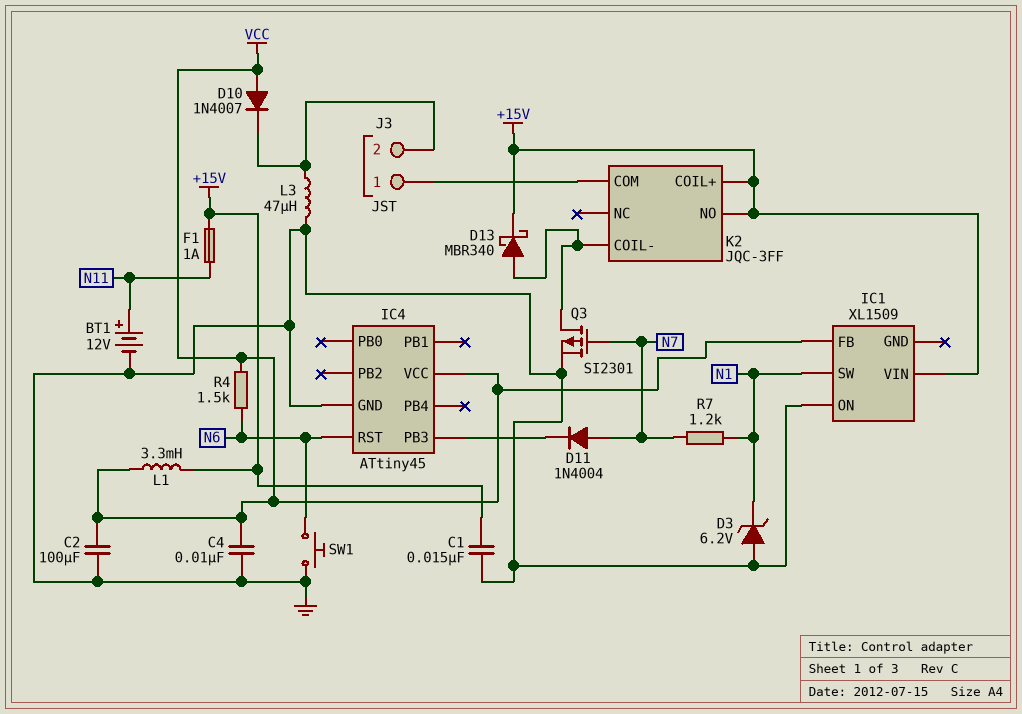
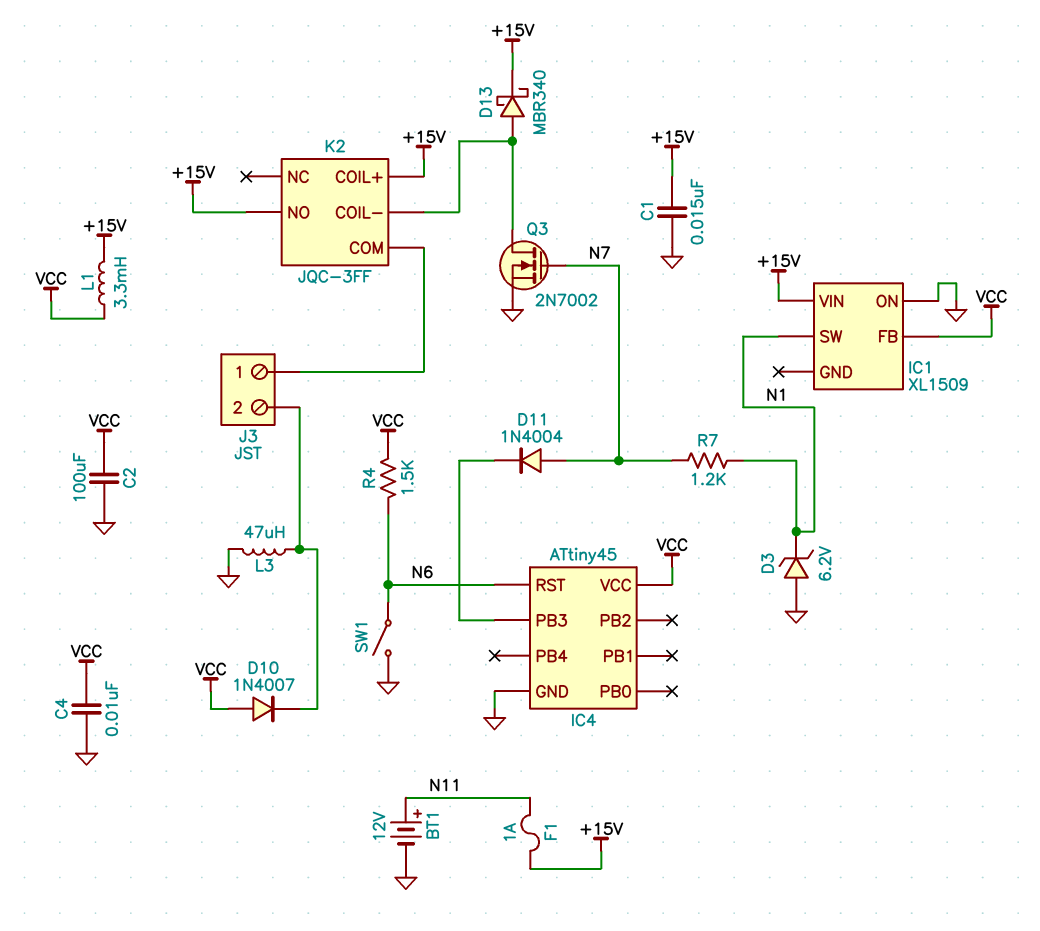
Q3: PMOS SI2301 (G N7, D K2/COIL-, S GND) -> NMOS 2N7002 (G N7, D K2/COIL-, S GND)
SW1: button (GND, N6) -> switch (GND, N6)

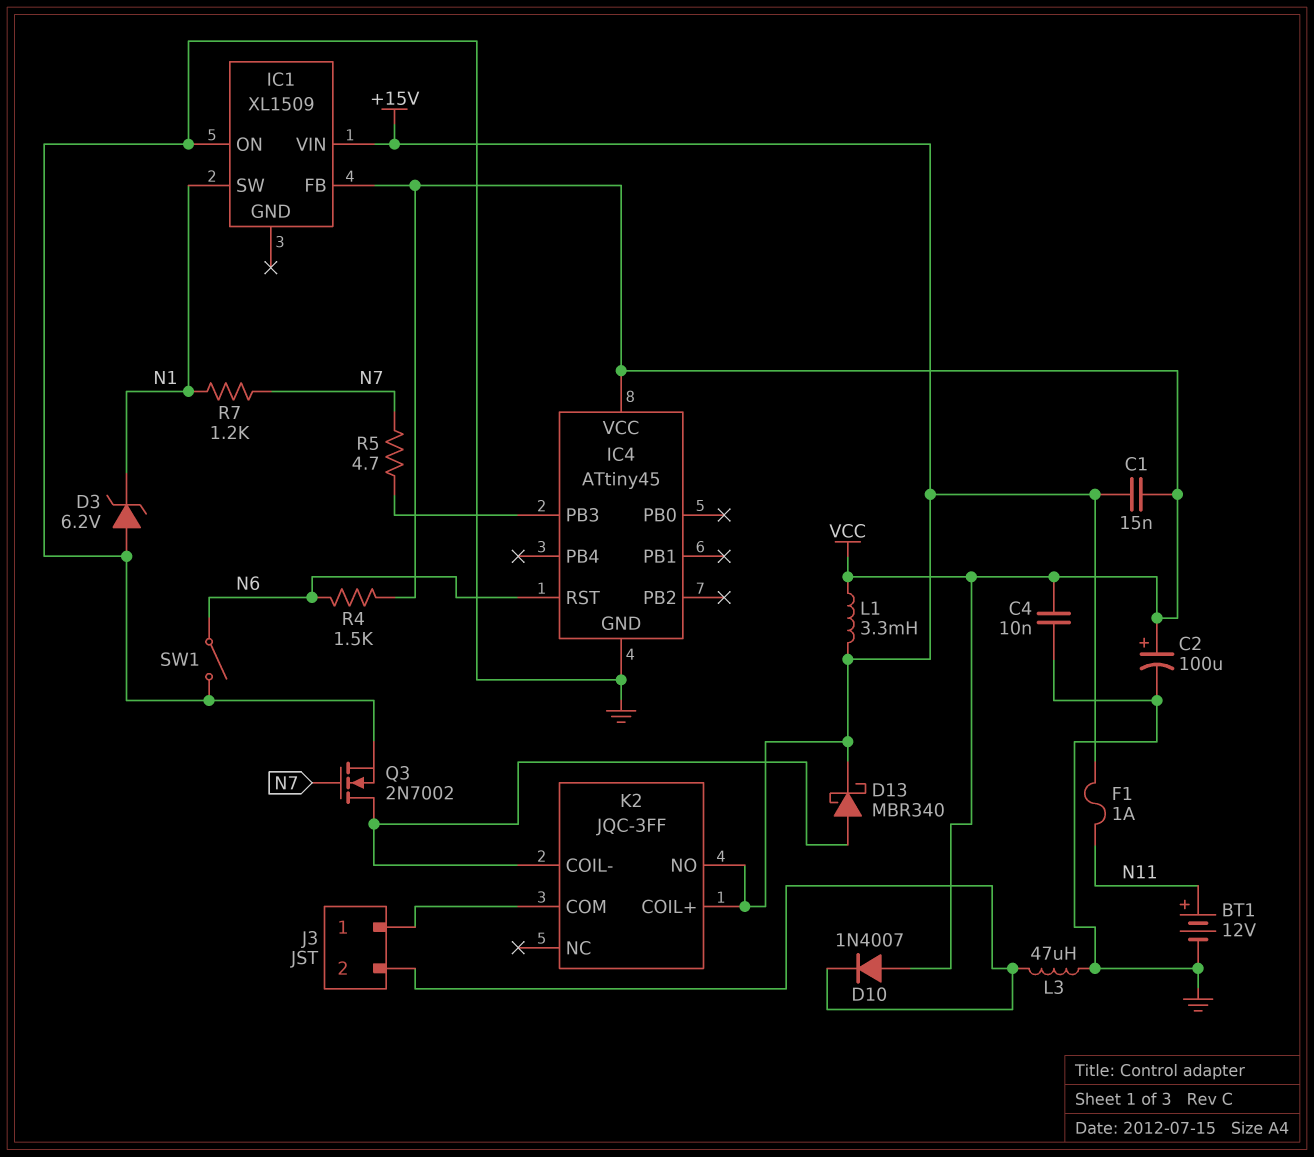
C1: 15nF (+15V, GND) -> 15nF (+15V, VCC)
C2: 100uF (GND, VCC) -> 100uF (plus VCC, minus GND)
D11: diode 1N4004 (A N7, K IC4/PB3) -> none
R5: none -> 4.7 (IC4/PB3, N7)

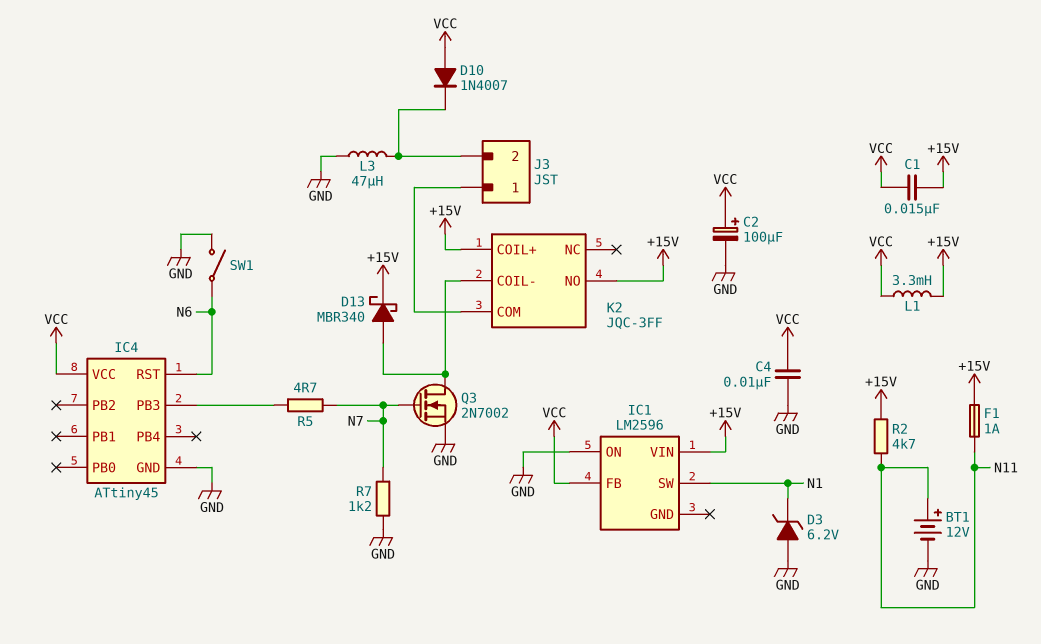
IC1: XL1509 -> LM2596
R2: none -> 4.7k (+15V, N11)
R4: 1.5k (N6, VCC) -> none
R7: 1.2k (N1, N7) -> 1.2k (GND, N7)

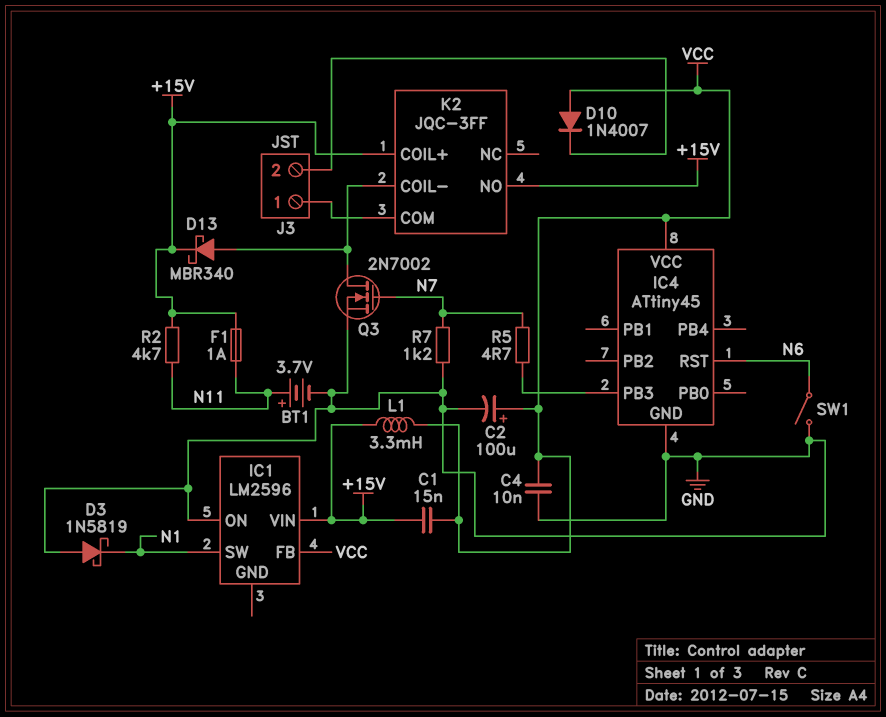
BT1: 12V (plus N11, minus GND) -> 3.7V (plus N11, minus GND)
D3: zener 6.2V (A GND, K N1) -> schottky 1N5819 (A GND, K N1)
L3: 47uH (GND, J3/2) -> none

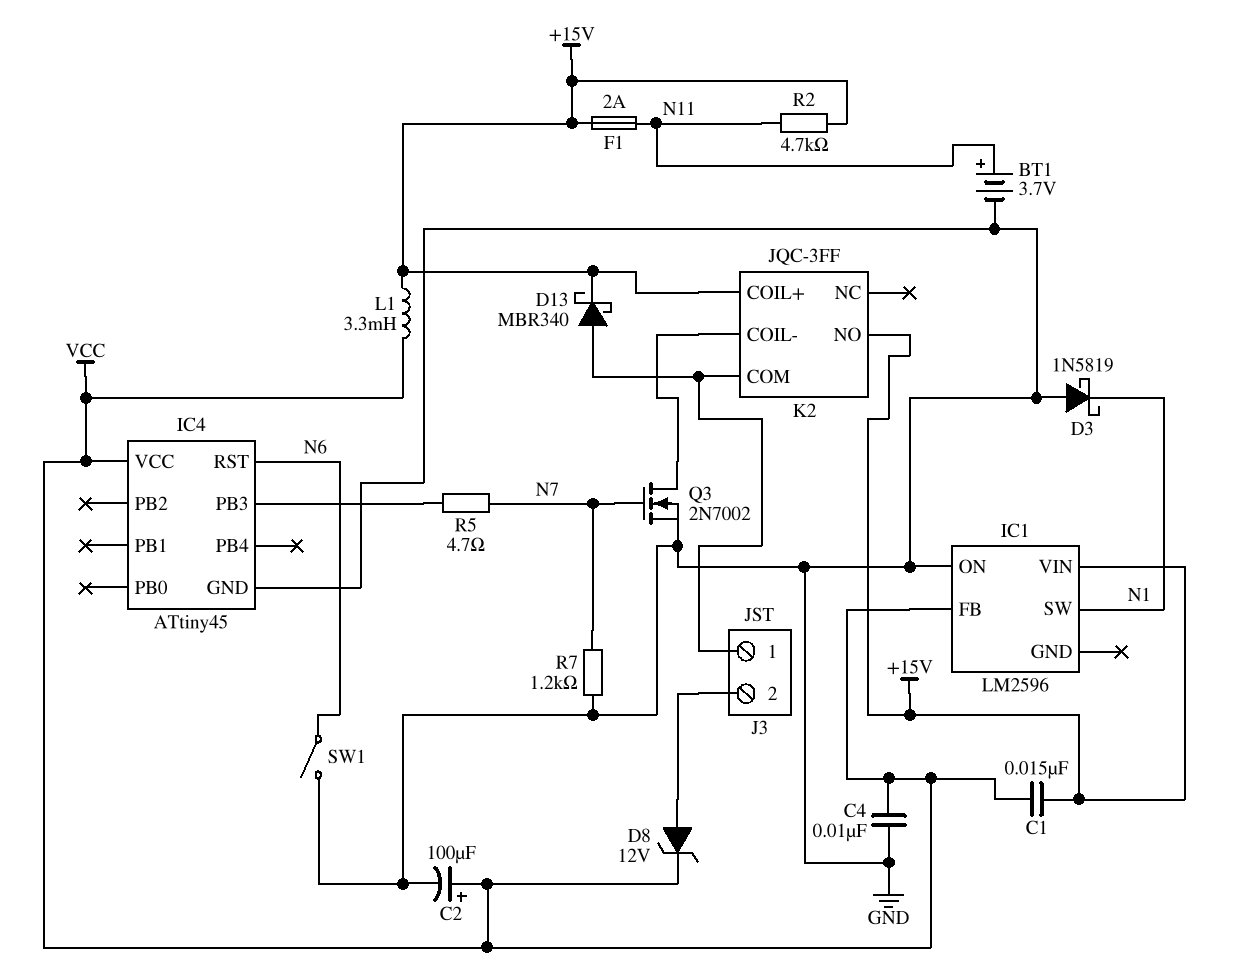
D8: none -> zener 12V (A J3/2, K VCC)
D10: diode 1N4007 (A VCC, K J3/2) -> none
D13: schottky MBR340 (A K2/COIL-, K +15V) -> schottky MBR340 (A J3/1, K +15V)
F1: 1A (+15V, N11) -> 2A (+15V, N11)

